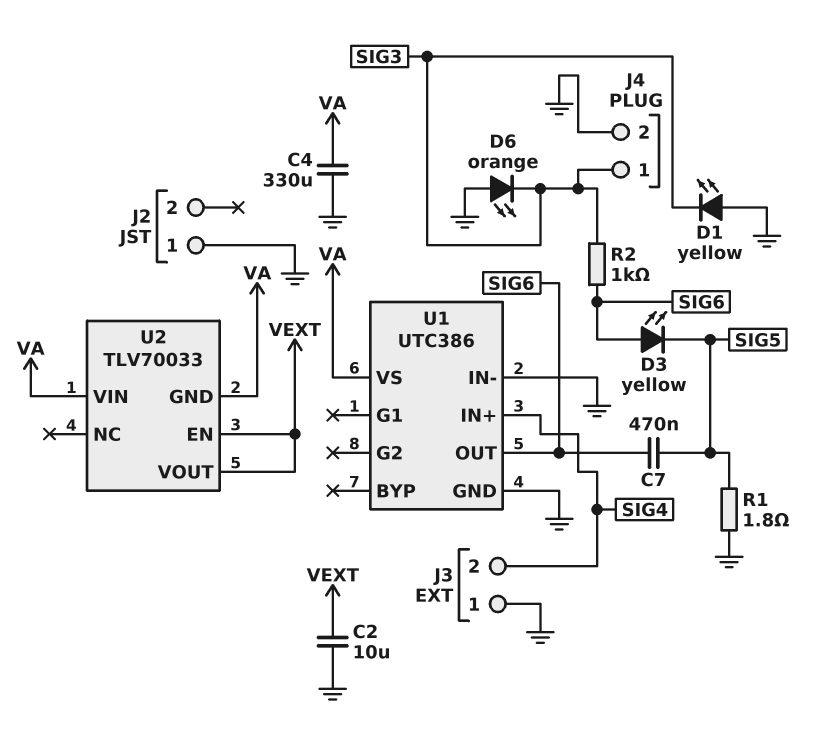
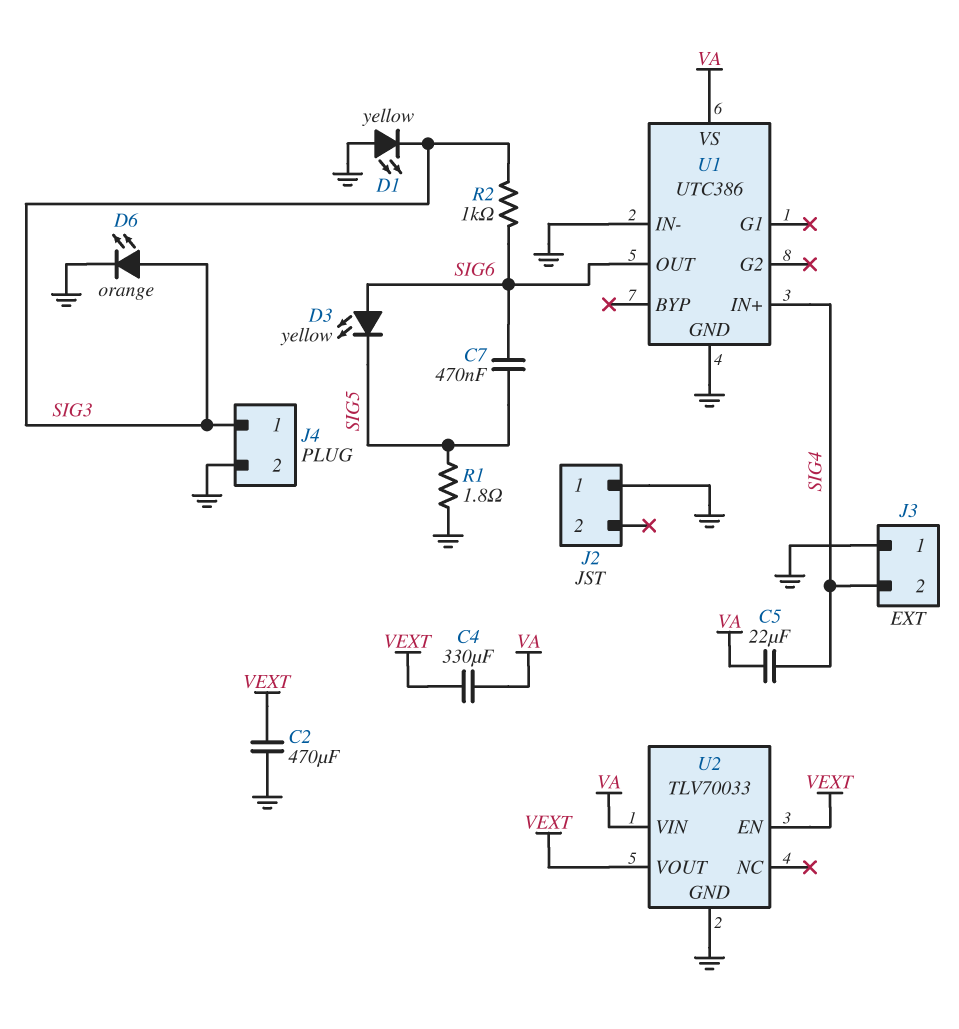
C2: 10uF (GND, VEXT) -> 470uF (GND, VEXT)
C4: 330uF (GND, VA) -> 330uF (VA, VEXT)
C5: none -> 22uF (SIG4, VA)
D6: LED orange (A GND, K SIG3) -> LED orange (A SIG3, K GND)
U2 pin GND: VA -> GND

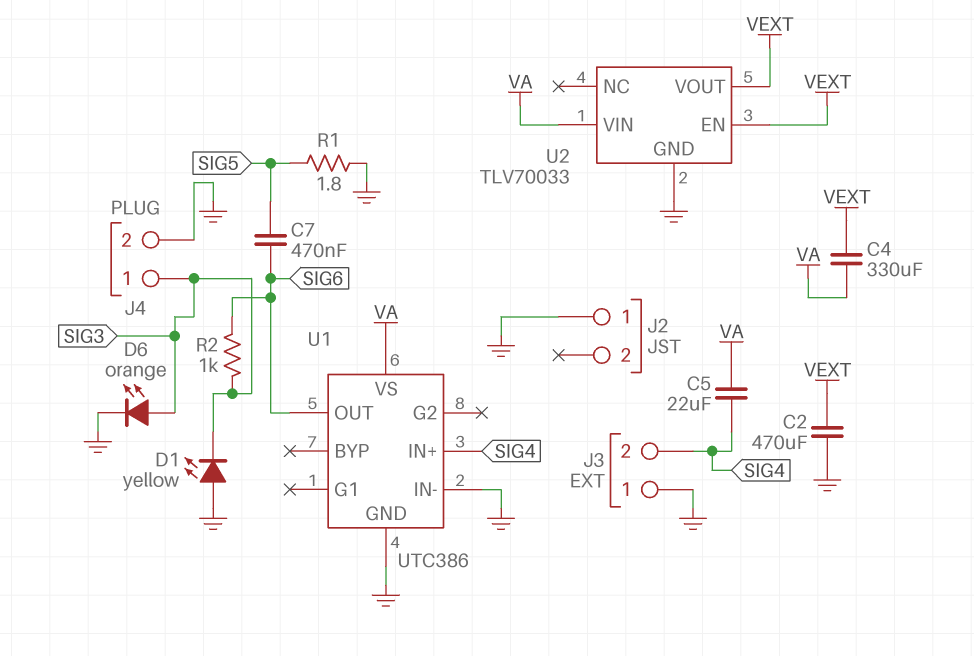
D3: LED yellow (A SIG6, K SIG5) -> none

